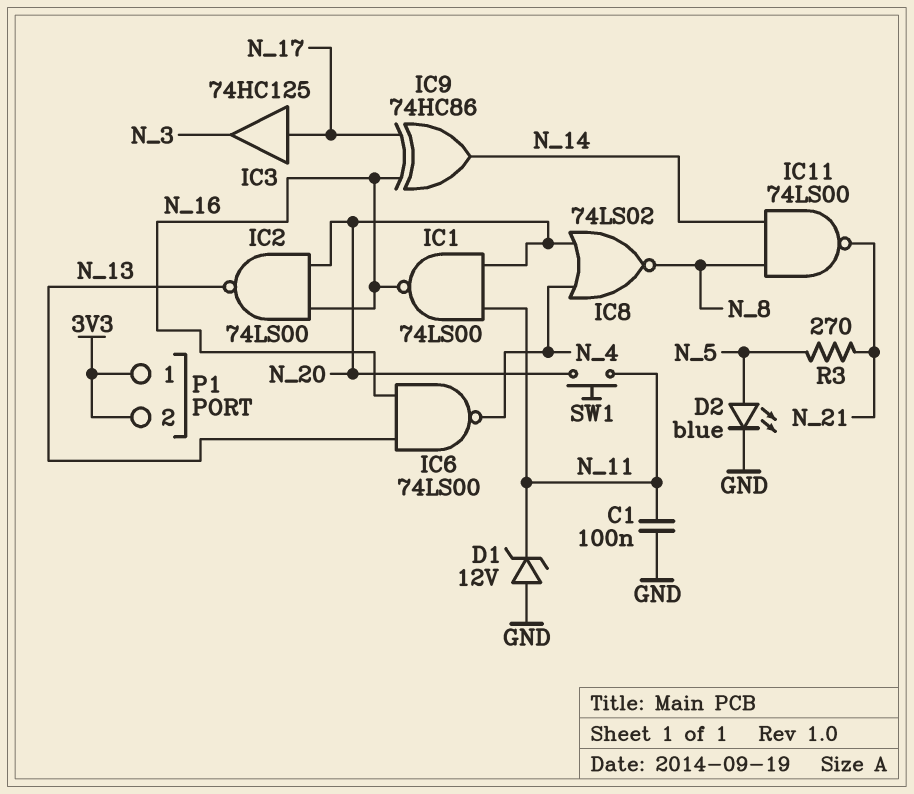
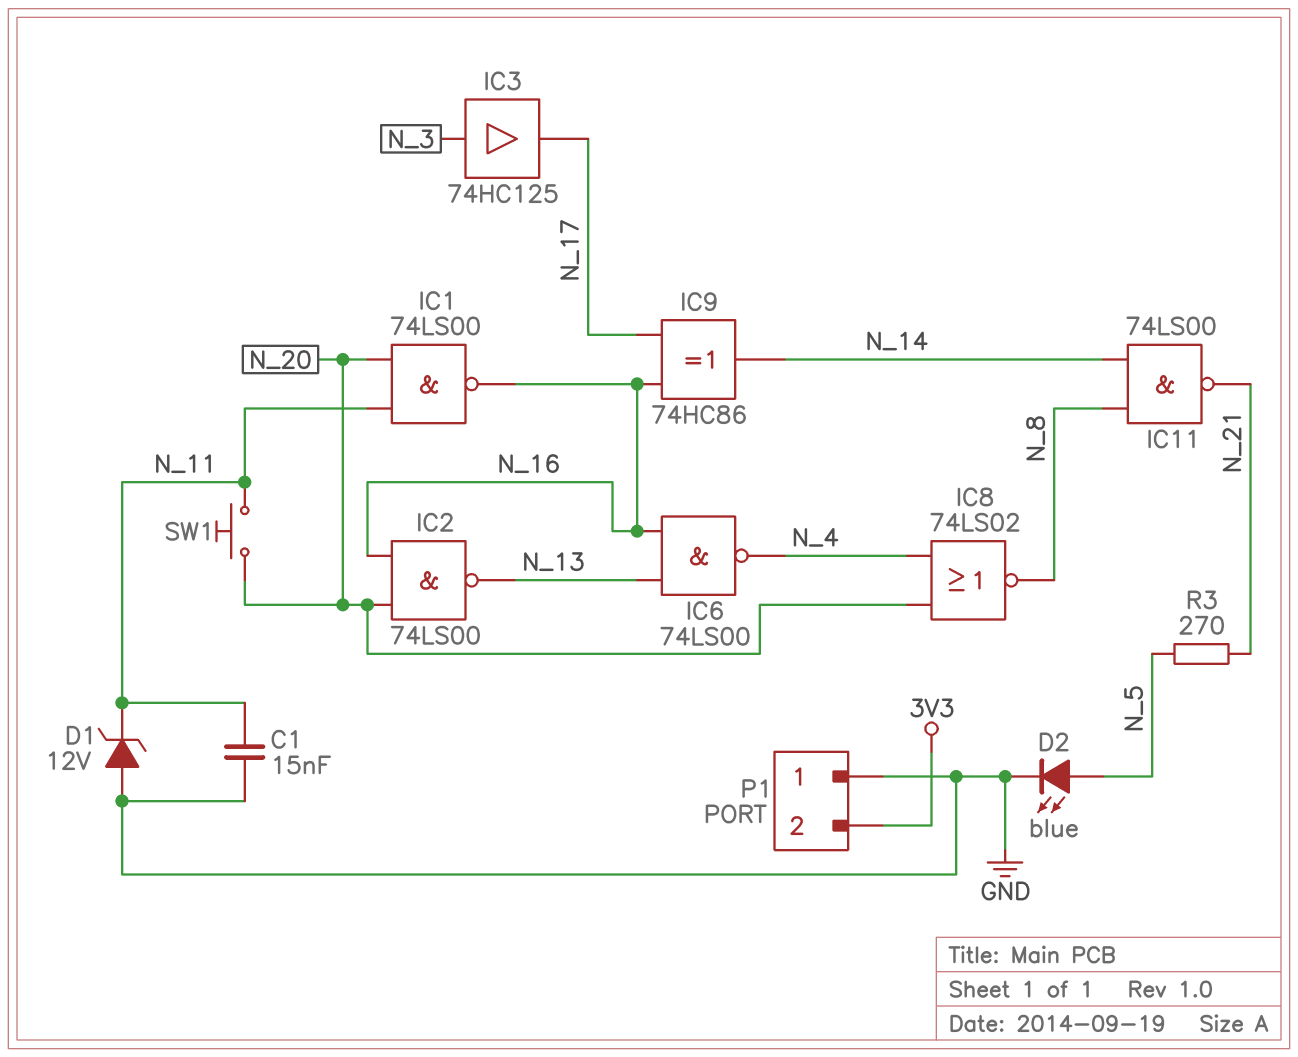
C1: 100nF (GND, N_11) -> 15nF (GND, N_11)
IC3: buffer 74HC125 (in N_17, out N_3) -> buffer 74HC125 (in N_3, out N_17)
P1 pin 1: 3V3 -> GND

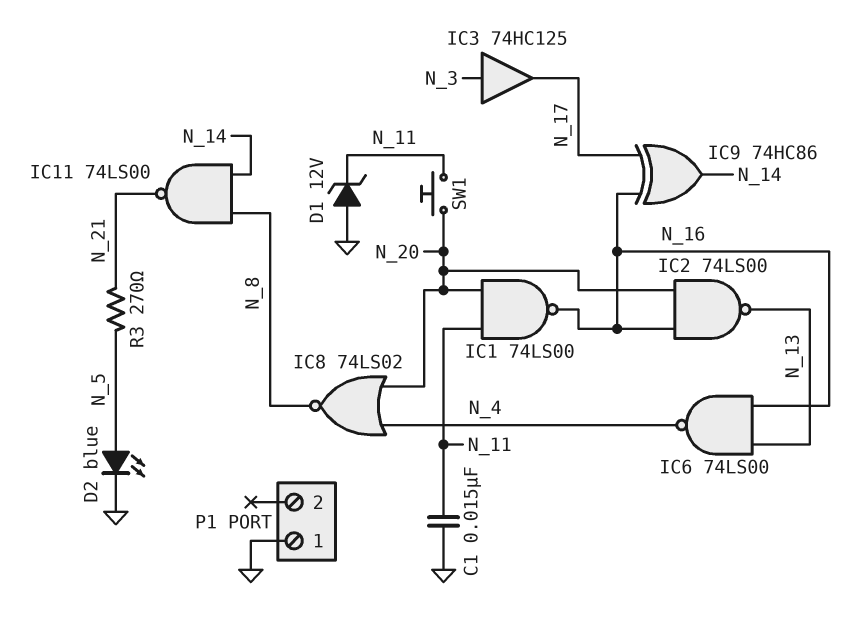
P1 pin 2: 3V3 -> none

